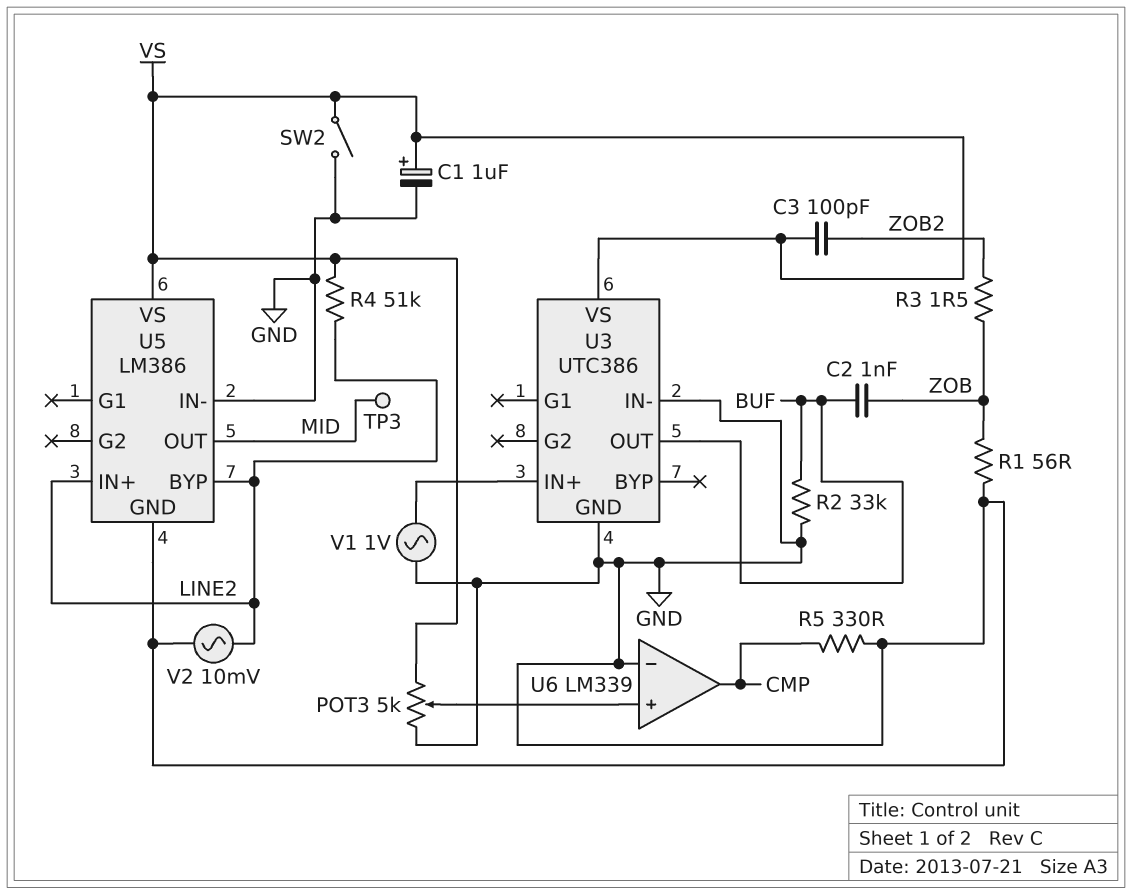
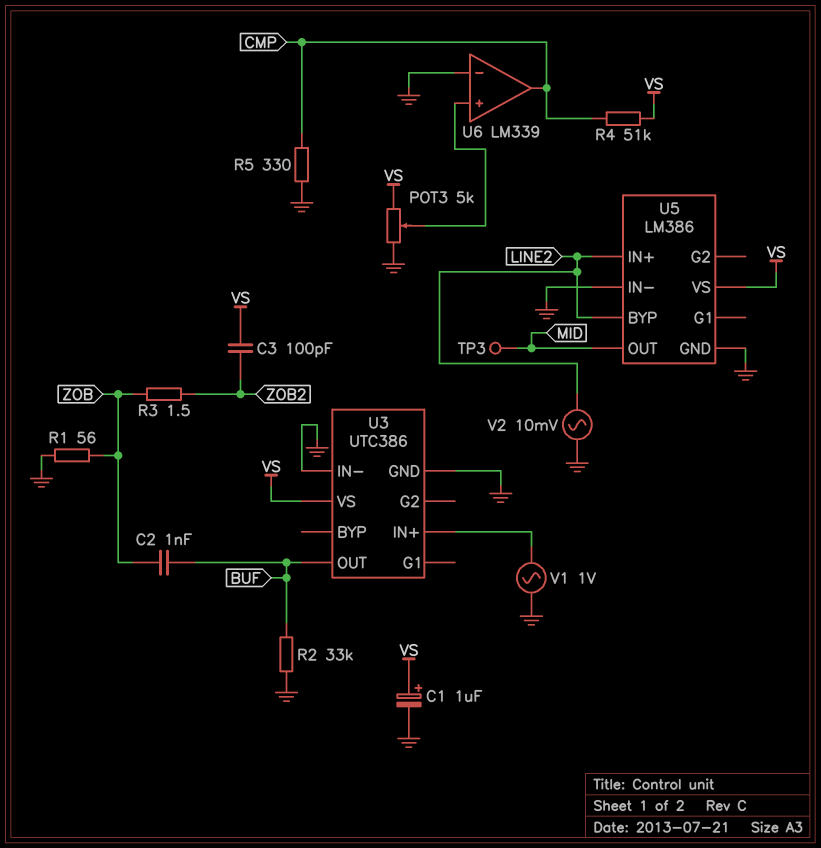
R4: 51k (LINE2, VS) -> 51k (CMP, VS)
SW2: switch (GND, VS) -> none

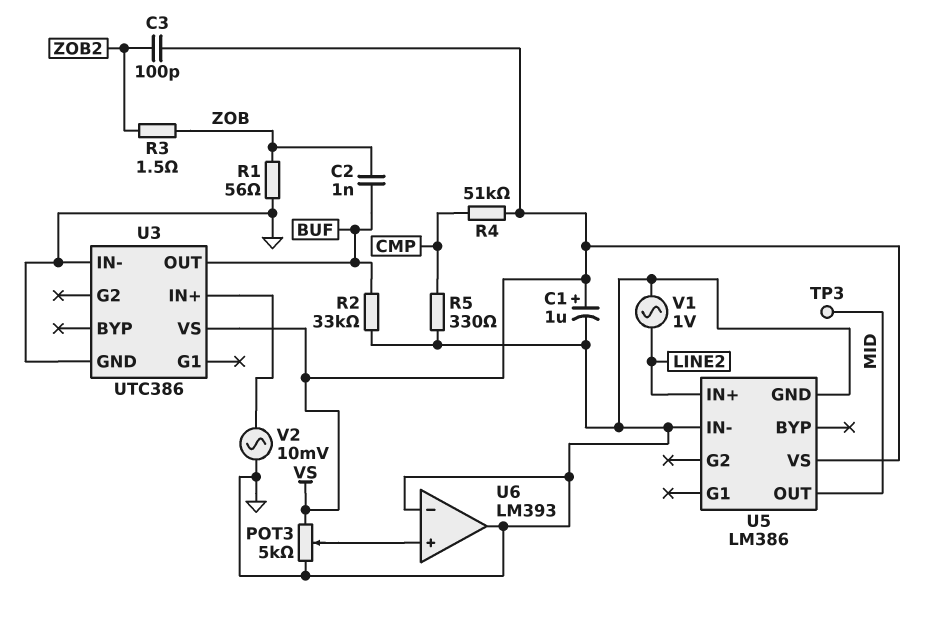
U5 pin BYP: LINE2 -> none
U6: LM339 -> LM393
U6 pin out: CMP -> GND
V1: AC 1V (GND, U3/IN+) -> AC 1V (GND, LINE2)
V2: AC 10mV (GND, LINE2) -> AC 10mV (GND, U3/IN+)

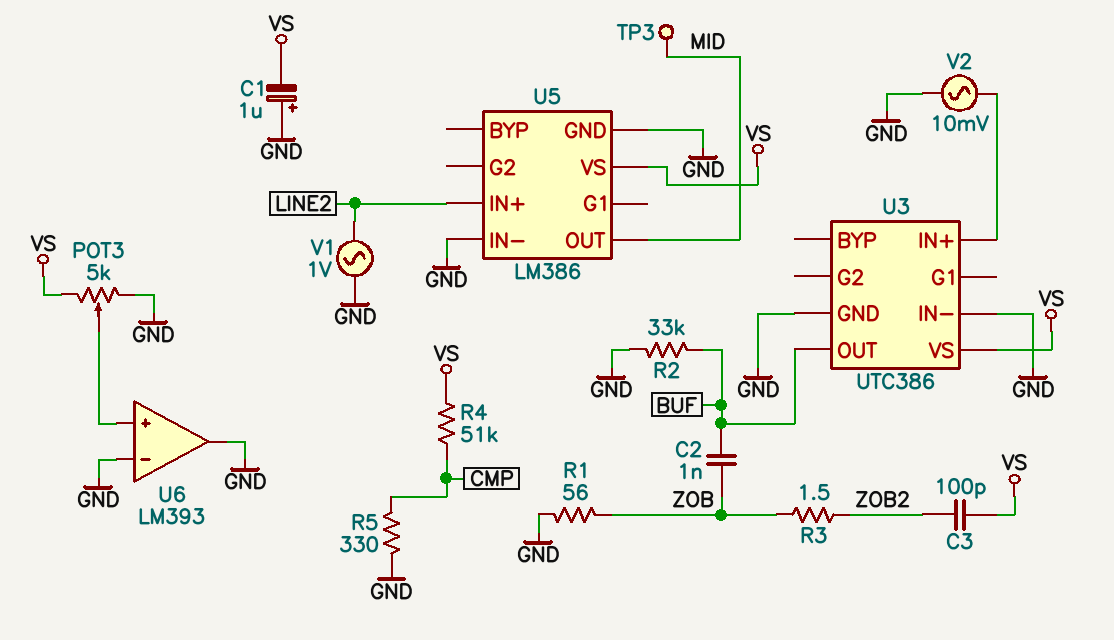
C1: 1uF (plus VS, minus GND) -> 1uF (plus GND, minus VS)

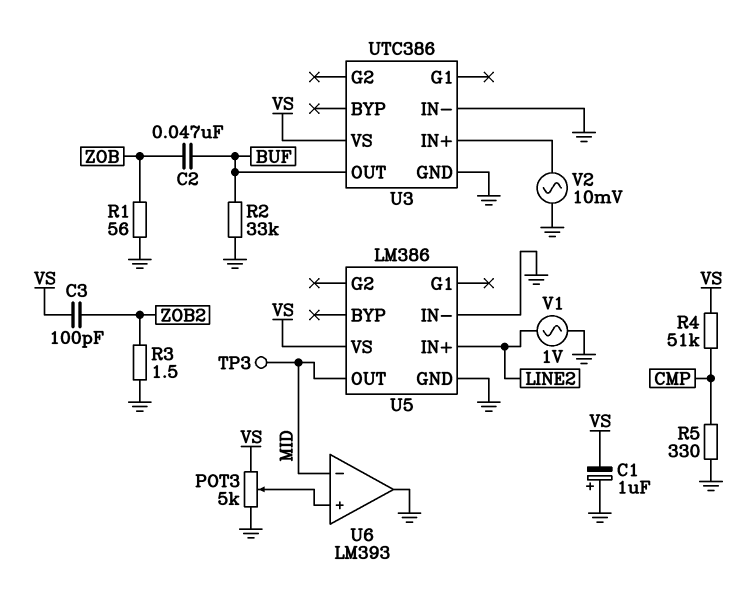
C2: 1nF (BUF, ZOB) -> 47nF (BUF, ZOB)
R3: 1.5 (ZOB, ZOB2) -> 1.5 (GND, ZOB2)
U6 pin in-: GND -> MID

